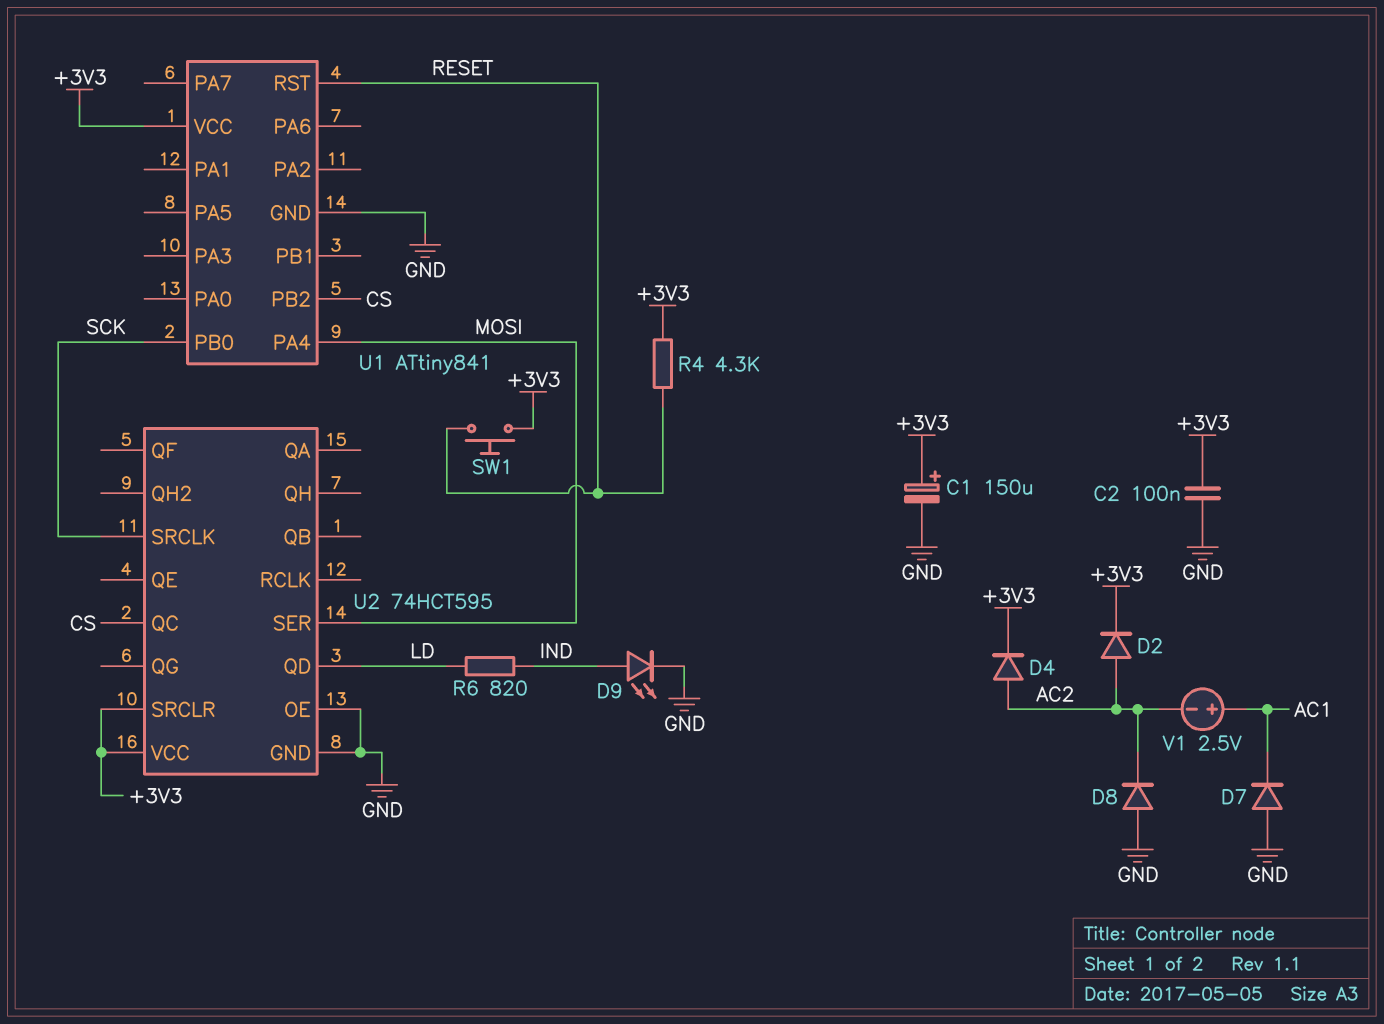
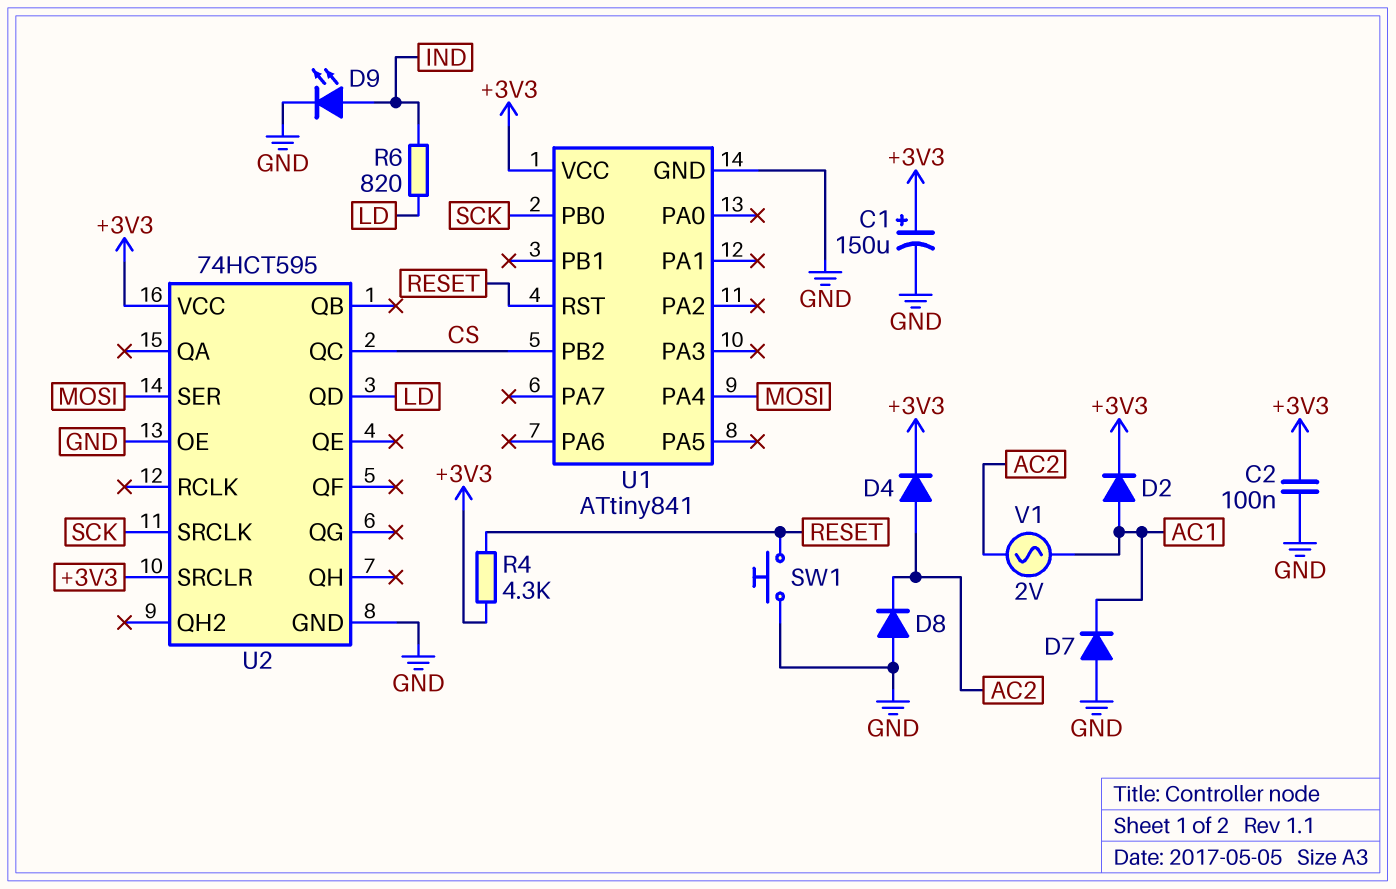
D2: diode (A AC2, K +3V3) -> diode (A AC1, K +3V3)
SW1: button (+3V3, RESET) -> button (GND, RESET)
V1: 2.5V (plus AC1, minus AC2) -> AC 2V (AC1, AC2)

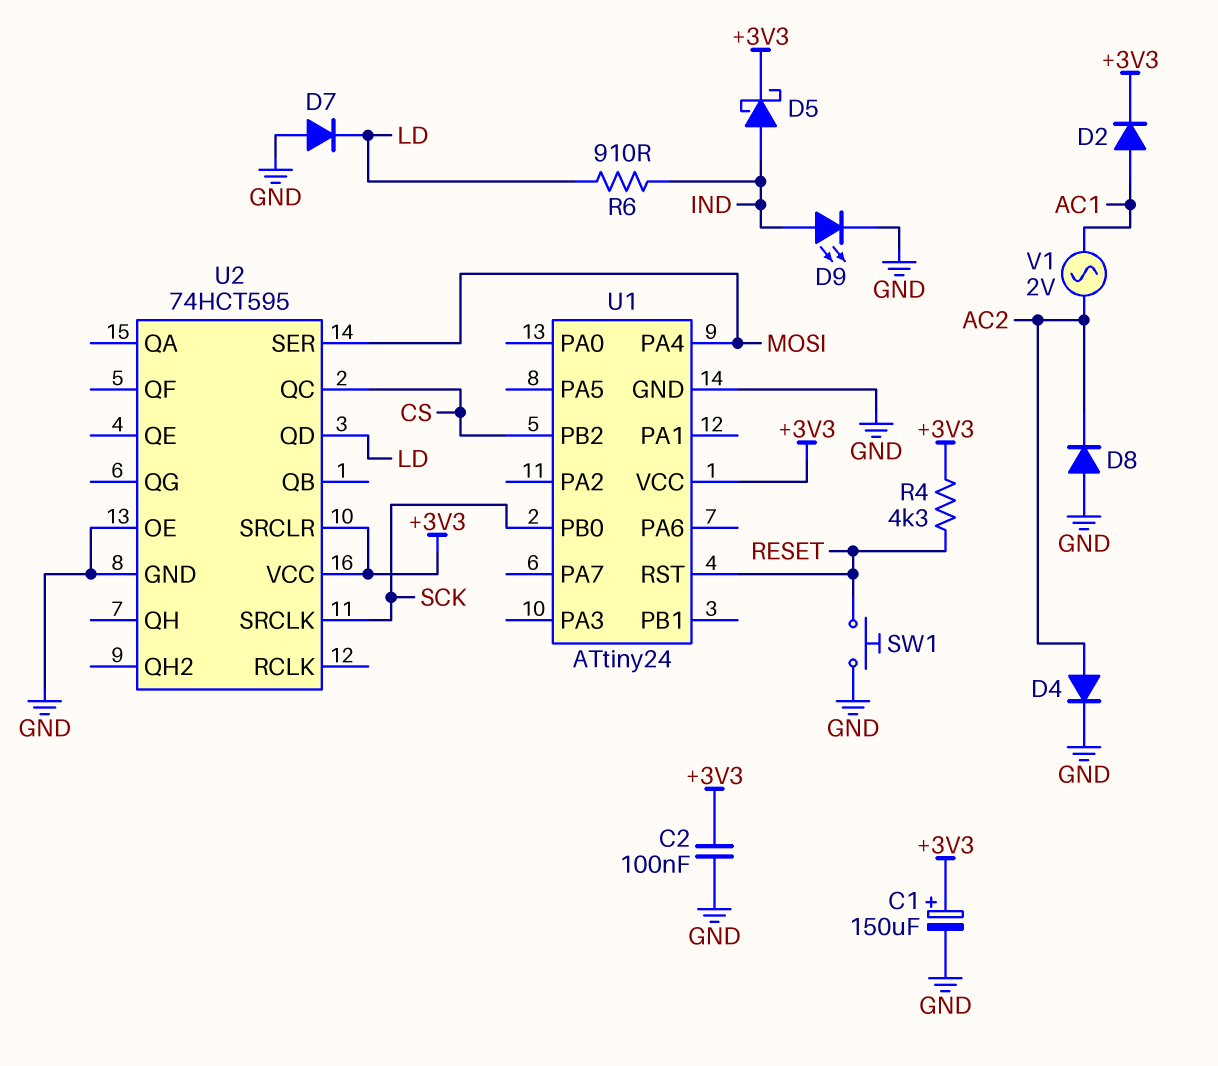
D4: diode (A AC2, K +3V3) -> diode (A AC2, K GND)
D5: none -> schottky (A IND, K +3V3)
D7: diode (A GND, K AC1) -> diode (A GND, K LD)
R6: 820 (IND, LD) -> 910 (IND, LD)
U1: ATtiny841 -> ATtiny24

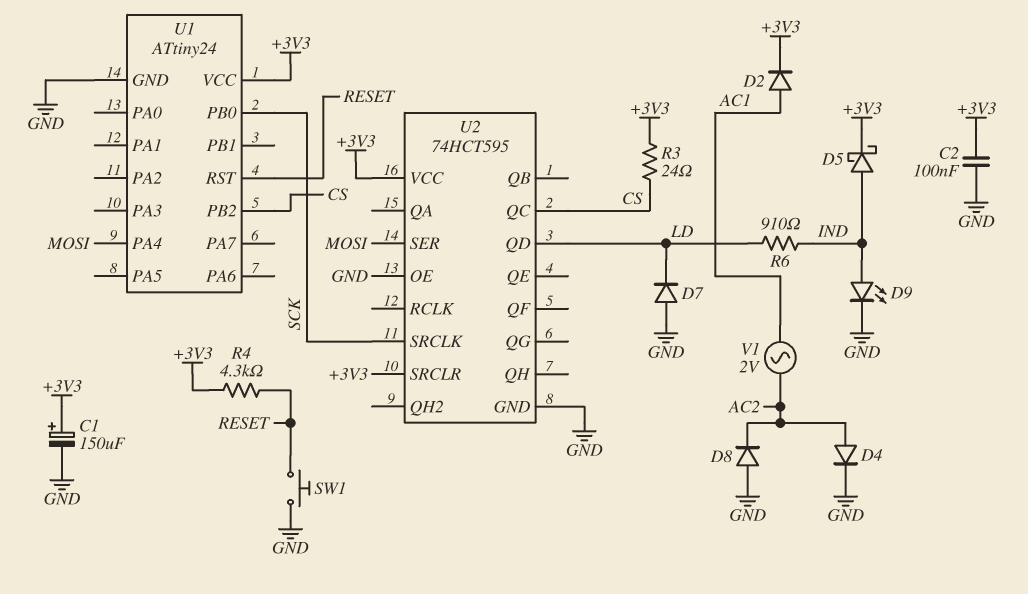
R3: none -> 24 (+3V3, CS)

